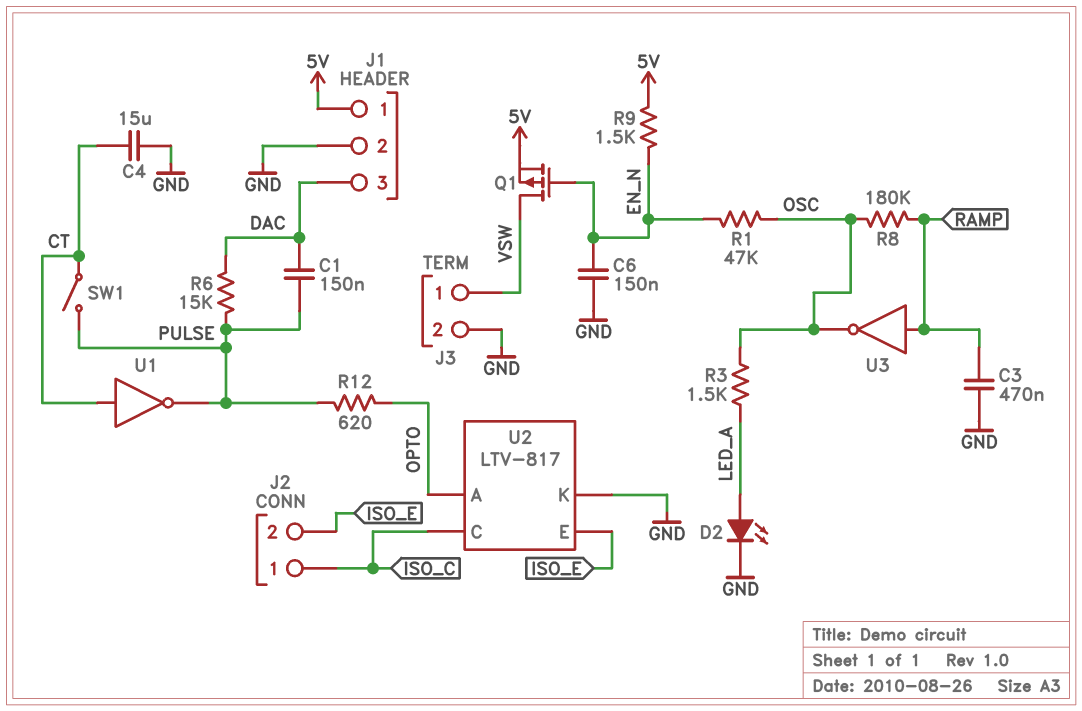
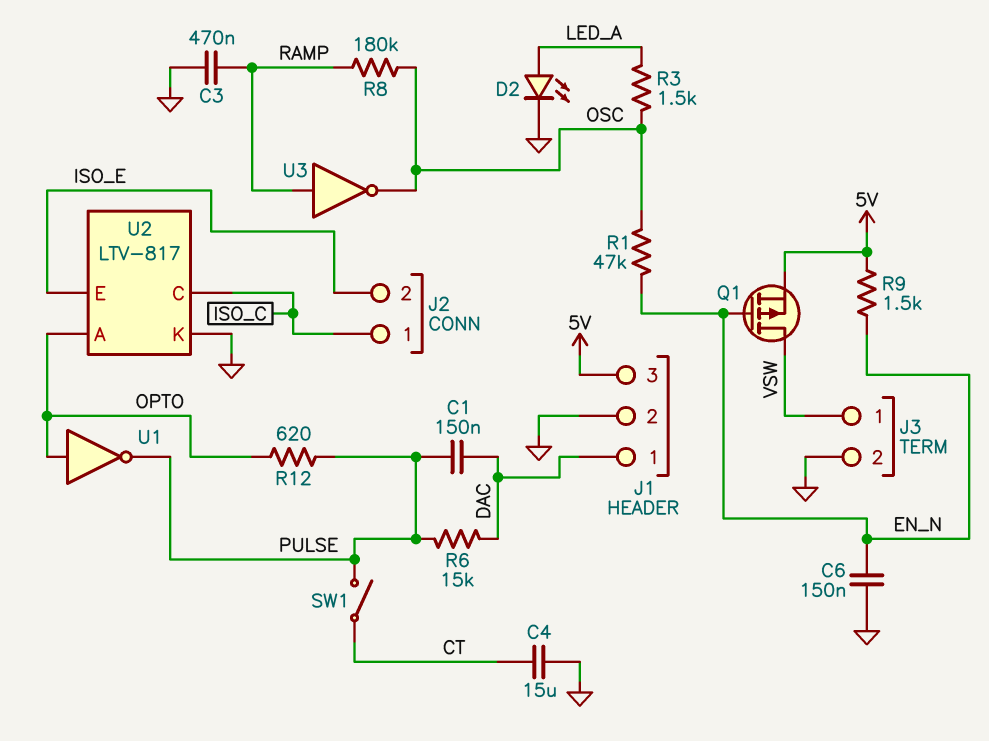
J1 pin 1: 5V -> DAC
J1 pin 3: DAC -> 5V
U1: NOT (in CT, out PULSE) -> NOT (in OPTO, out PULSE)

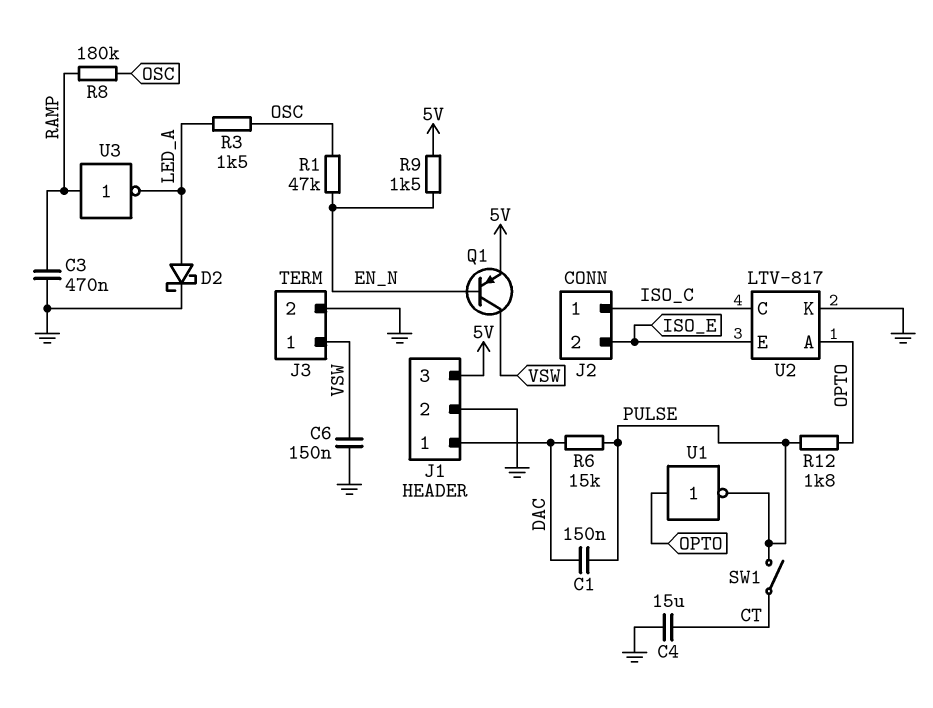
C6: 150nF (EN_N, GND) -> 150nF (GND, VSW)
D2: LED (A LED_A, K GND) -> schottky (A LED_A, K GND)
Q1: PMOS (G EN_N, D VSW, S 5V) -> PNP (B EN_N, C VSW, E 5V)
R12: 620 (OPTO, PULSE) -> 1.8k (OPTO, PULSE)
U3: NOT (in RAMP, out OSC) -> NOT (in RAMP, out LED_A)

